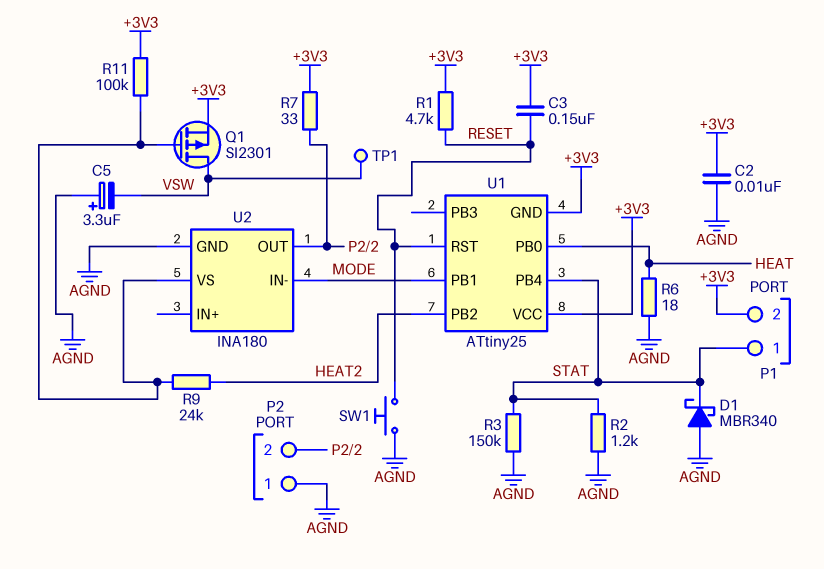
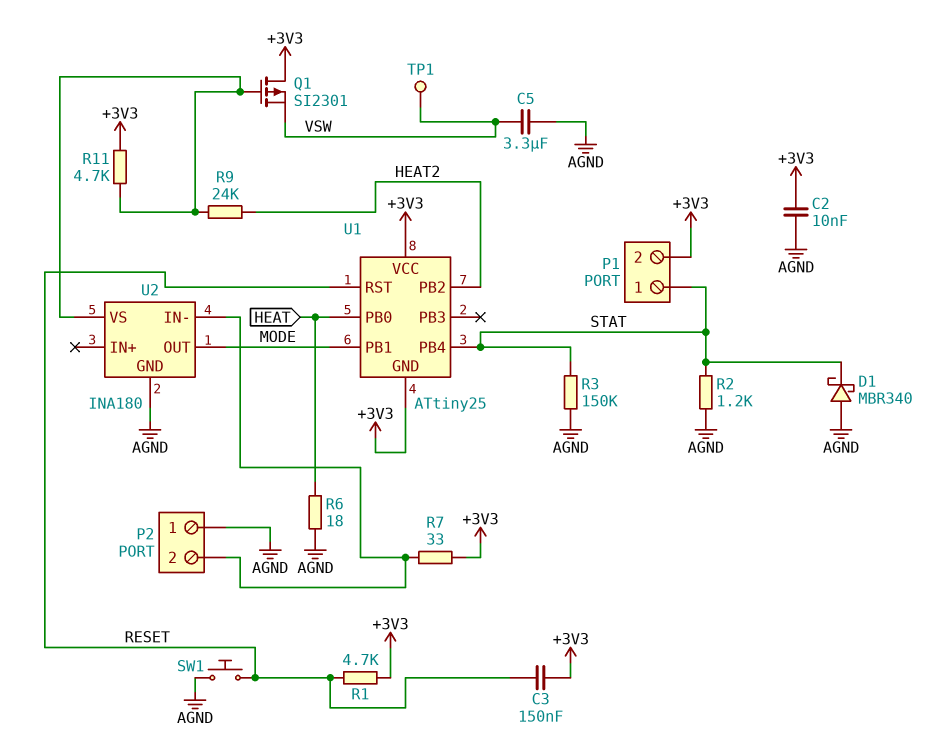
C5: 3.3uF (plus AGND, minus VSW) -> 3.3uF (AGND, VSW)
Q1: PMOS SI2301 (G U2/VS, D VSW, S +3V3) -> PMOS SI2301 (G U2/VS, D +3V3, S VSW)
R11: 100k (+3V3, U2/VS) -> 4.7k (+3V3, U2/VS)
U2 pin IN-: MODE -> P2/2
U2 pin OUT: P2/2 -> MODE

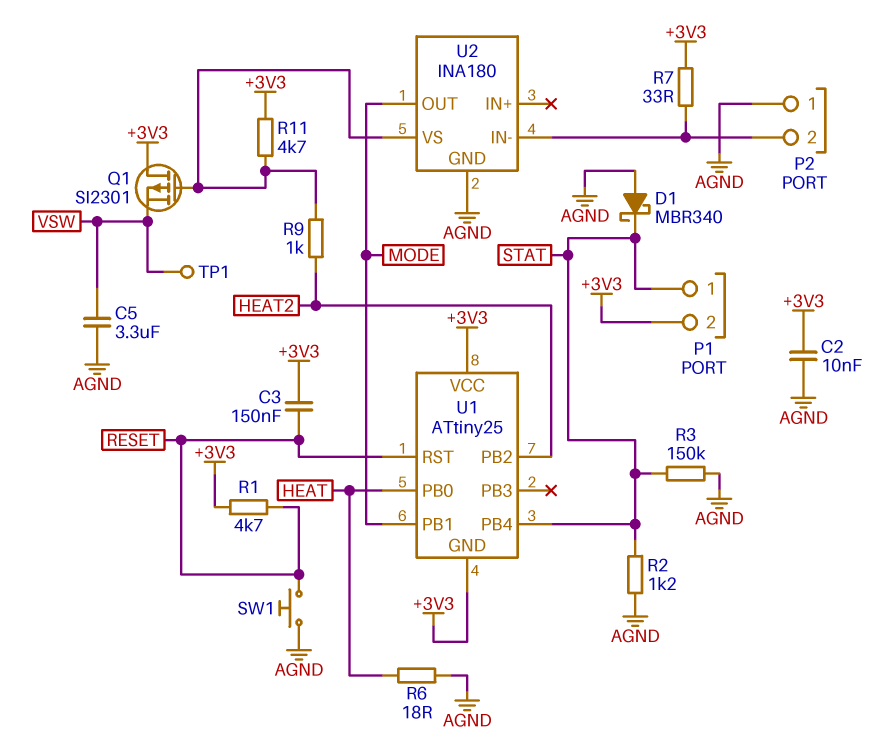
R9: 24k (HEAT2, U2/VS) -> 1k (HEAT2, U2/VS)

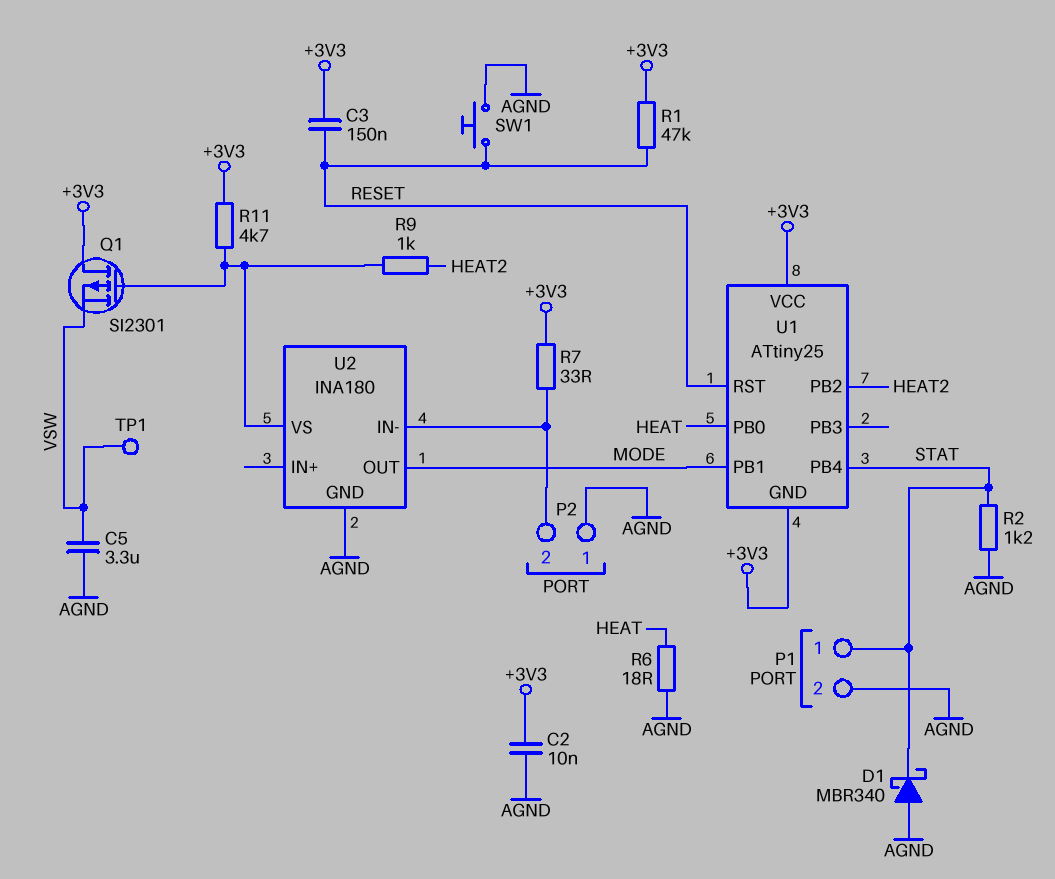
P1 pin 2: +3V3 -> AGND
R1: 4.7k (+3V3, RESET) -> 47k (+3V3, RESET)
R3: 150k (AGND, STAT) -> none

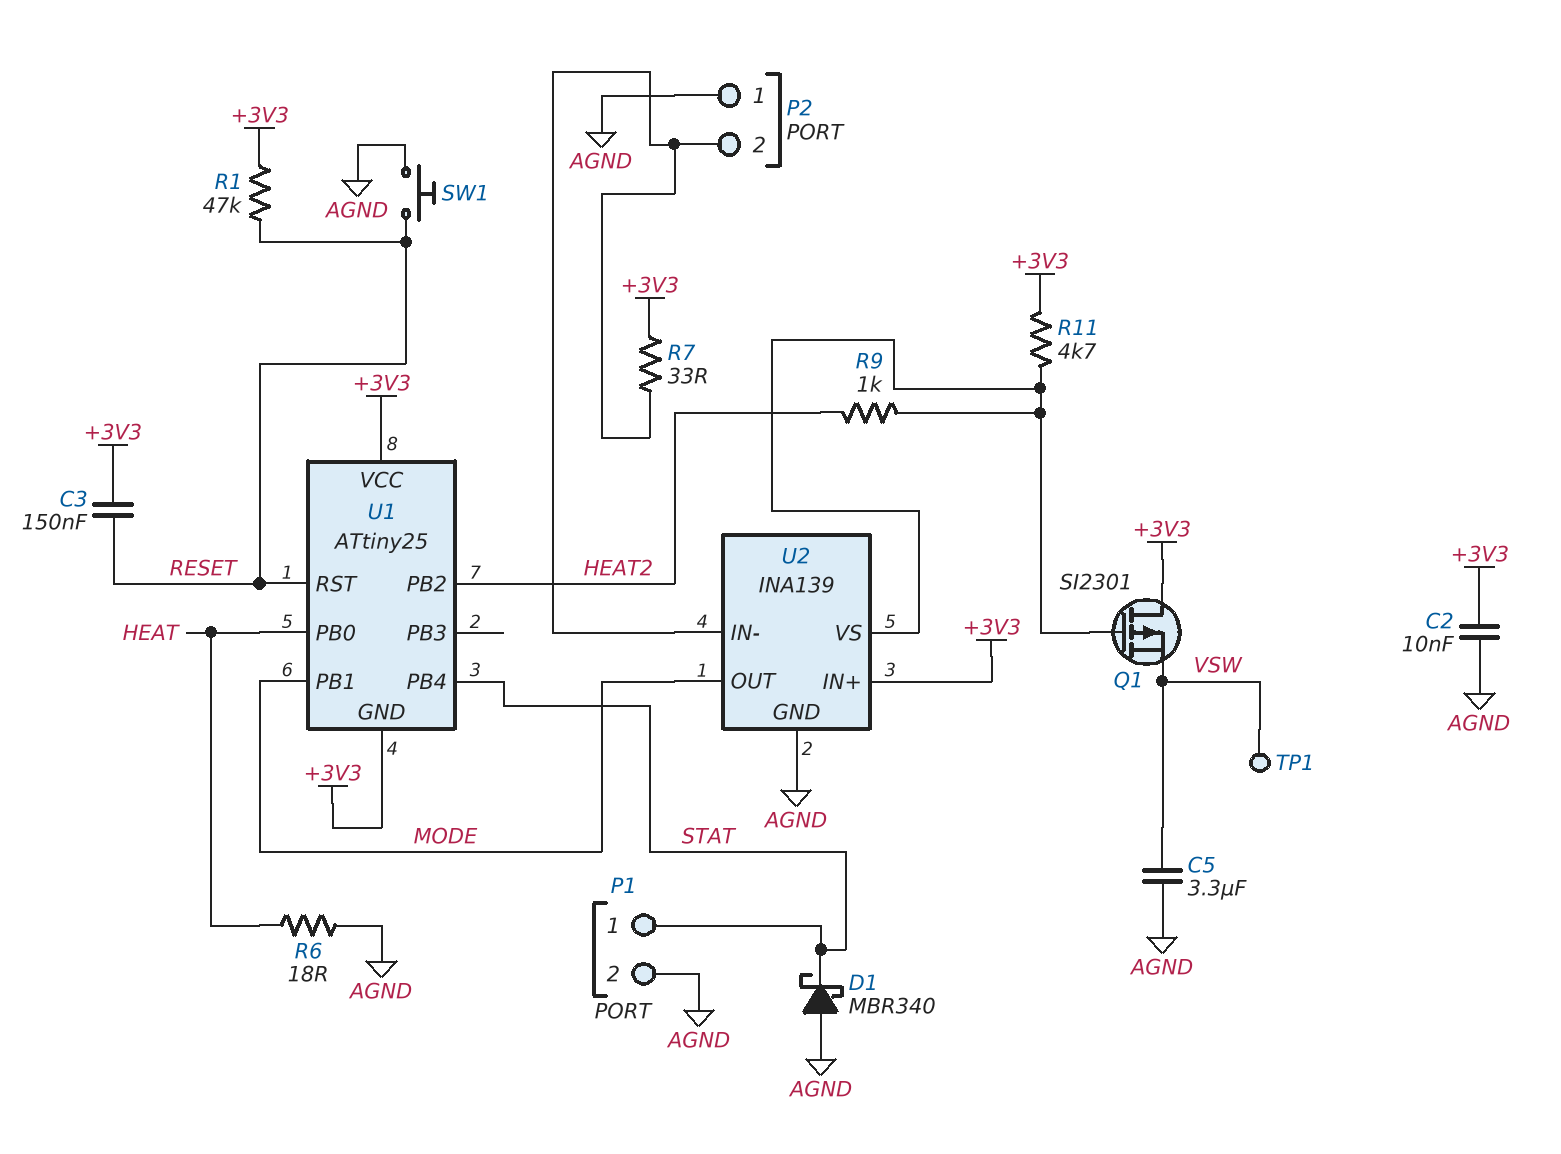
R2: 1.2k (AGND, STAT) -> none
U2: INA180 -> INA139
U2 pin IN+: none -> +3V3

